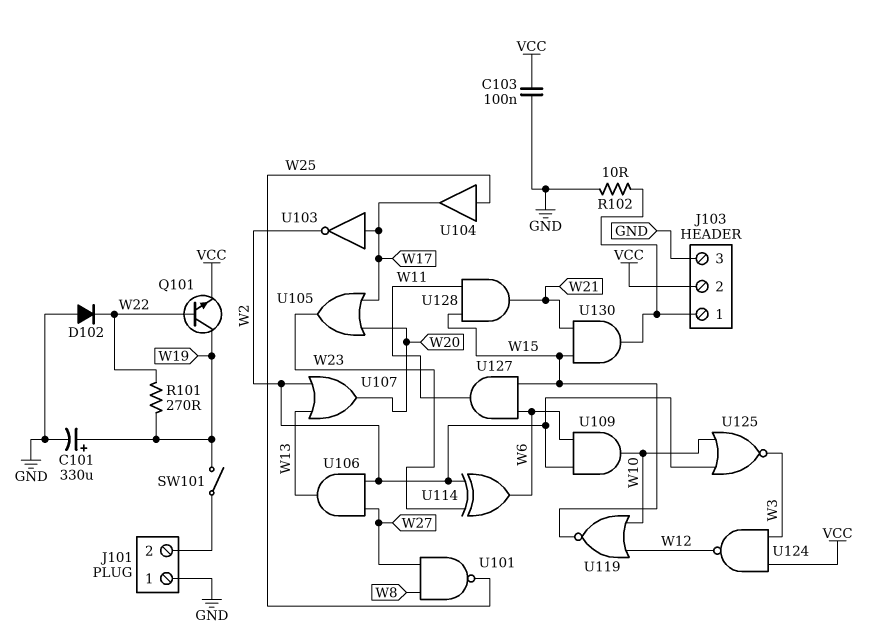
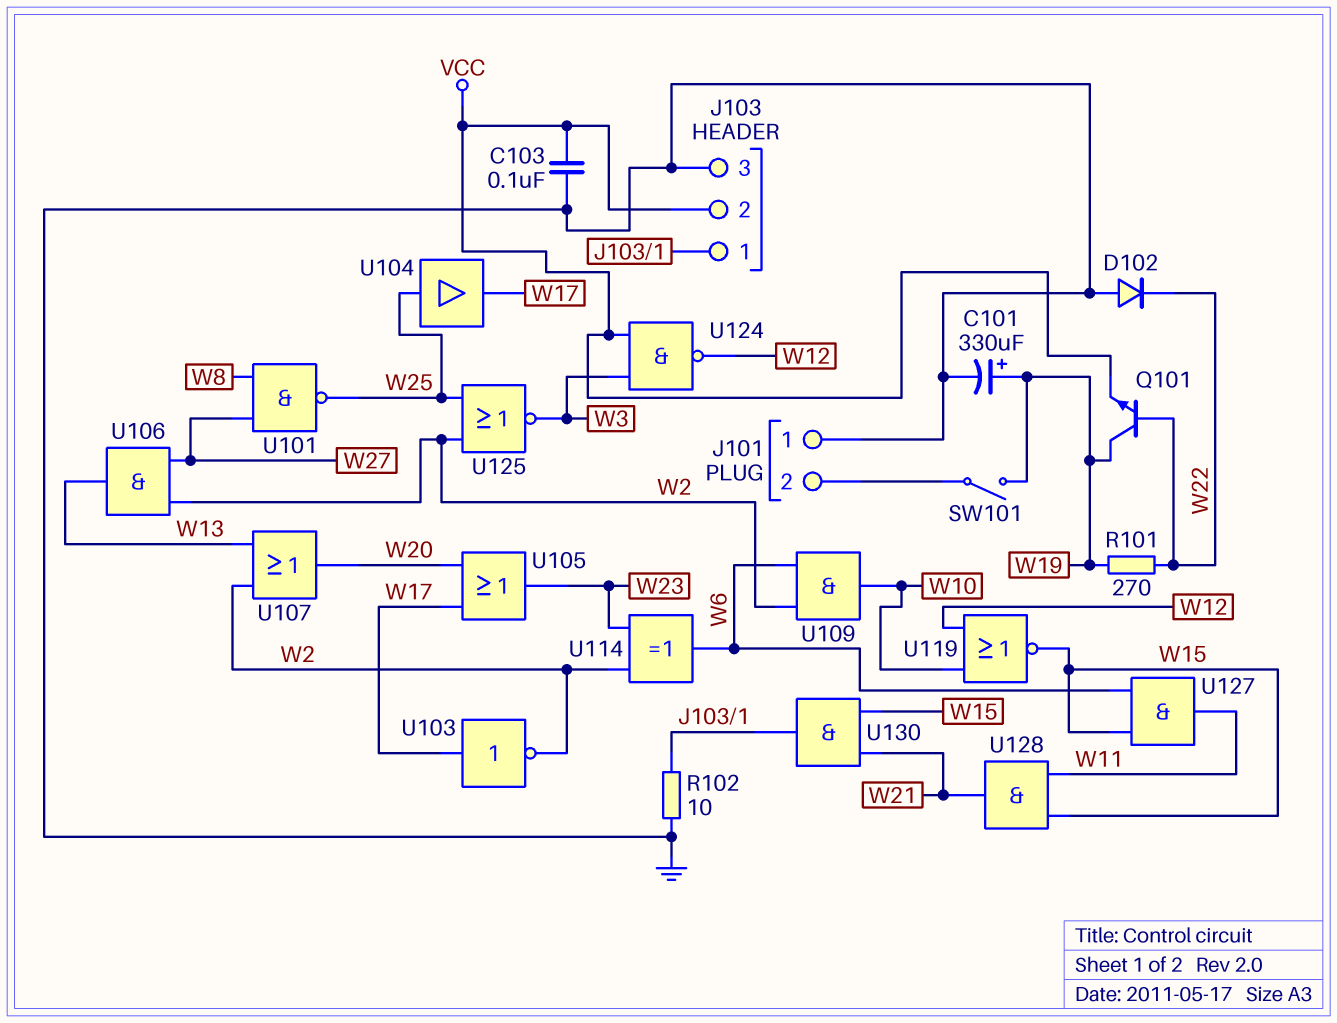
U125: NOR (in W2, in W10, out W3) -> NOR (in W2, in W25, out W3)

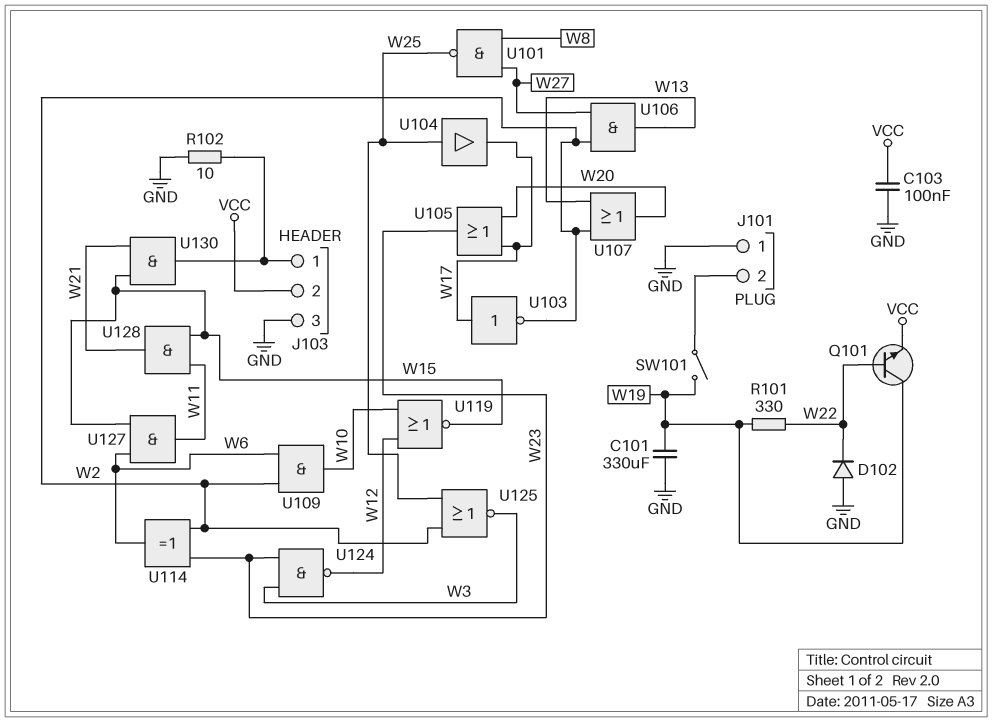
C101: 330uF (plus W19, minus GND) -> 330uF (GND, W19)
R101: 270 (W19, W22) -> 330 (W19, W22)
U124: NAND (in VCC, in W3, out W12) -> NAND (in W3, in W23, out W12)

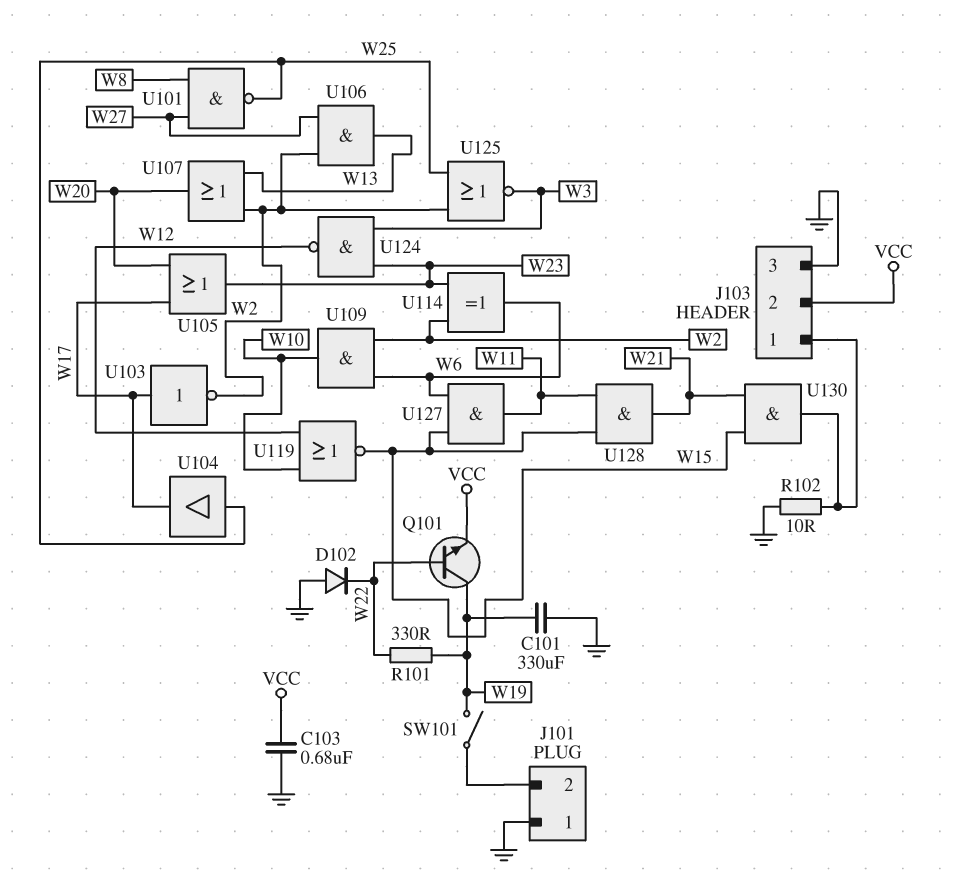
C103: 100nF (GND, VCC) -> 680nF (GND, VCC)

